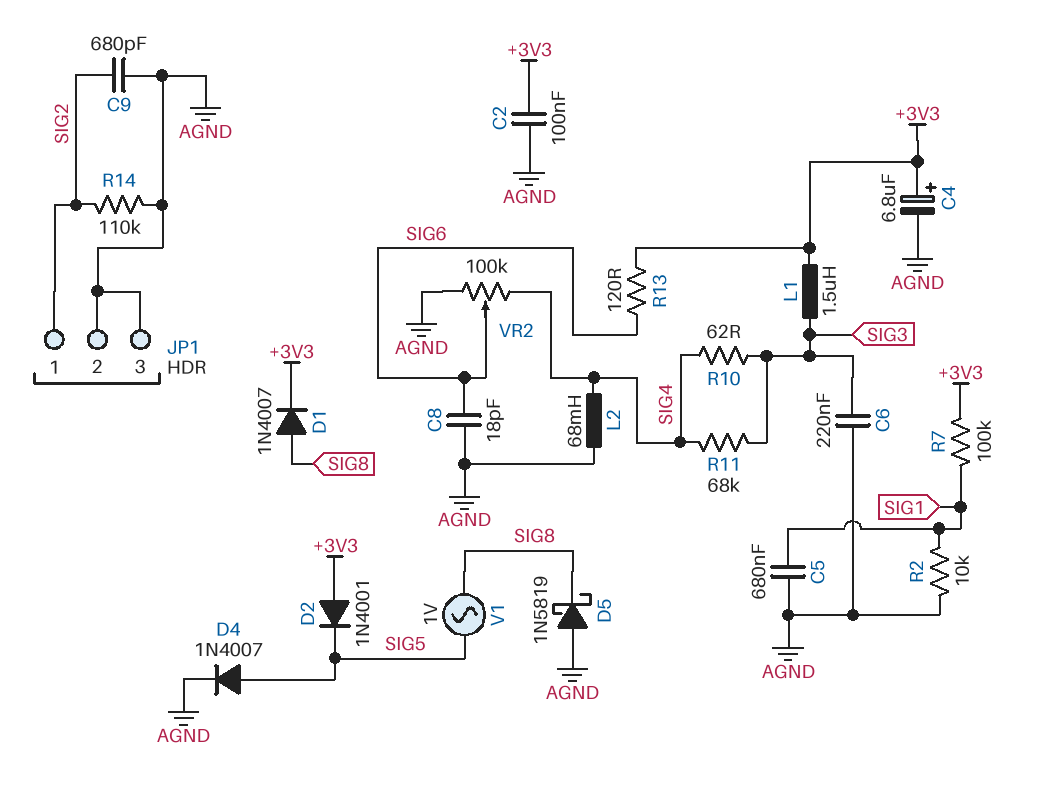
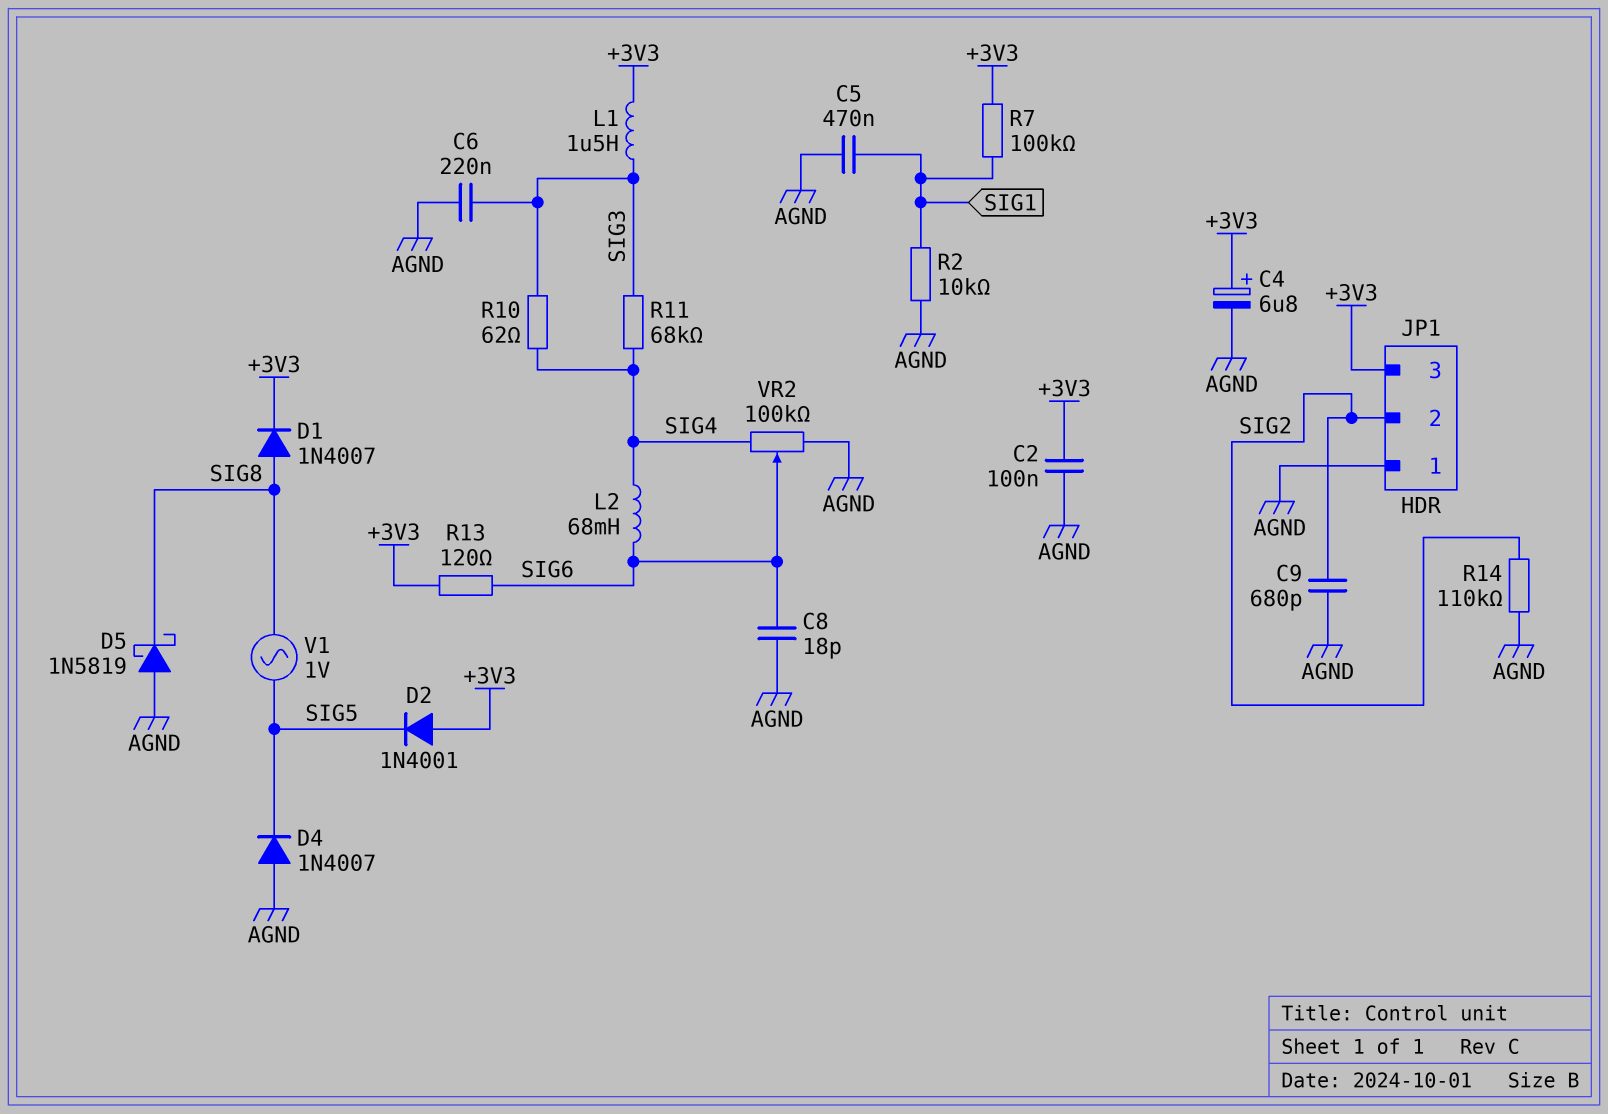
C5: 680nF (AGND, SIG1) -> 470nF (AGND, SIG1)
D4: diode 1N4007 (A SIG5, K AGND) -> diode 1N4007 (A AGND, K SIG5)
JP1 pin 1: SIG2 -> AGND
JP1 pin 2: AGND -> SIG2
JP1 pin 3: AGND -> +3V3
L2: 68mH (AGND, SIG4) -> 68mH (SIG4, SIG6)

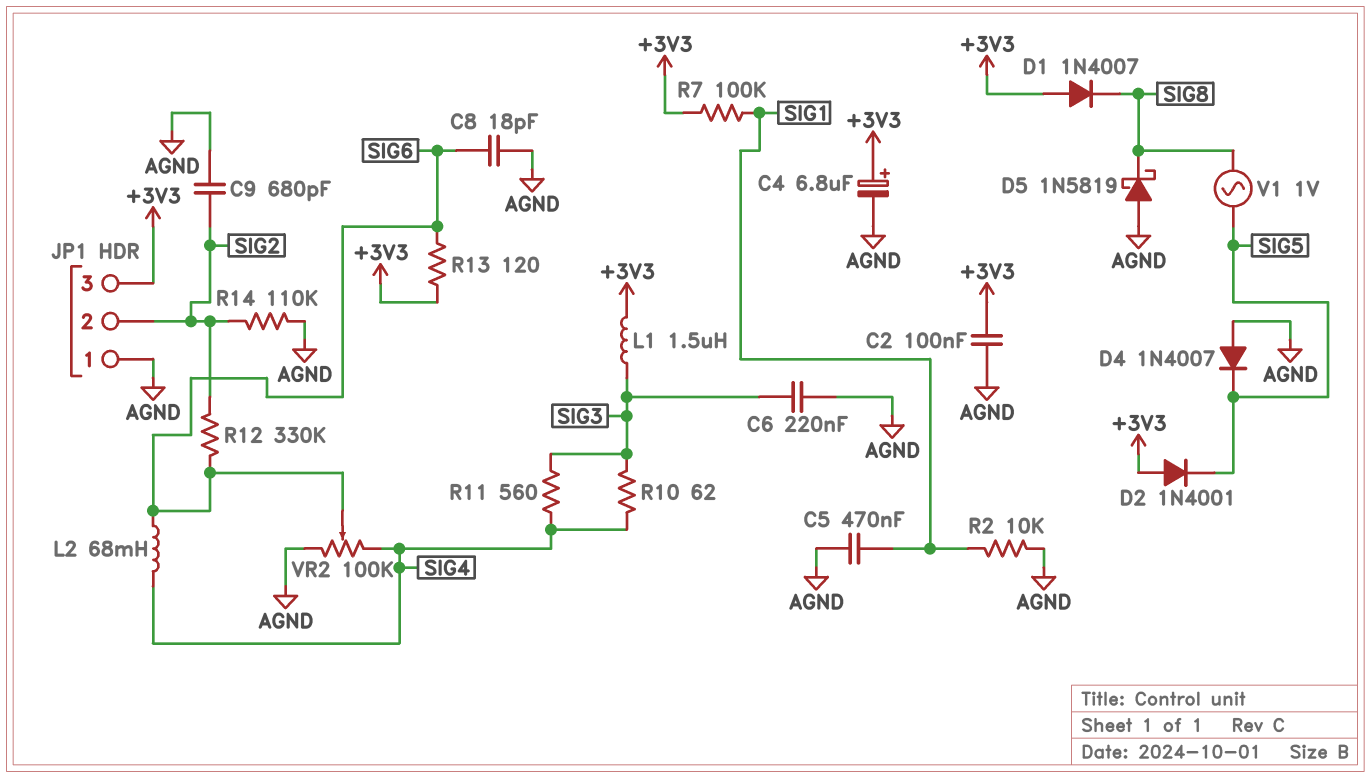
D1: diode 1N4007 (A SIG8, K +3V3) -> diode 1N4007 (A +3V3, K SIG8)
R11: 68k (SIG3, SIG4) -> 560 (SIG3, SIG4)
R12: none -> 330k (SIG2, SIG6)

